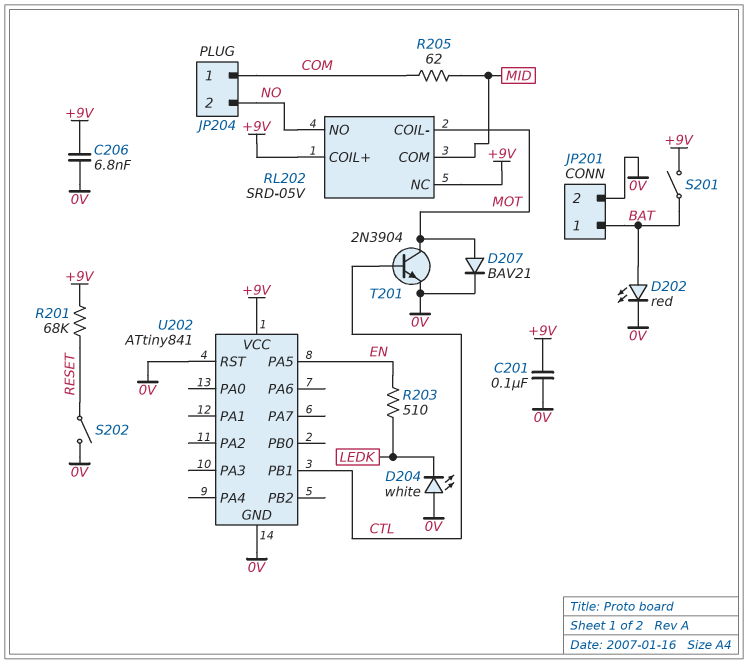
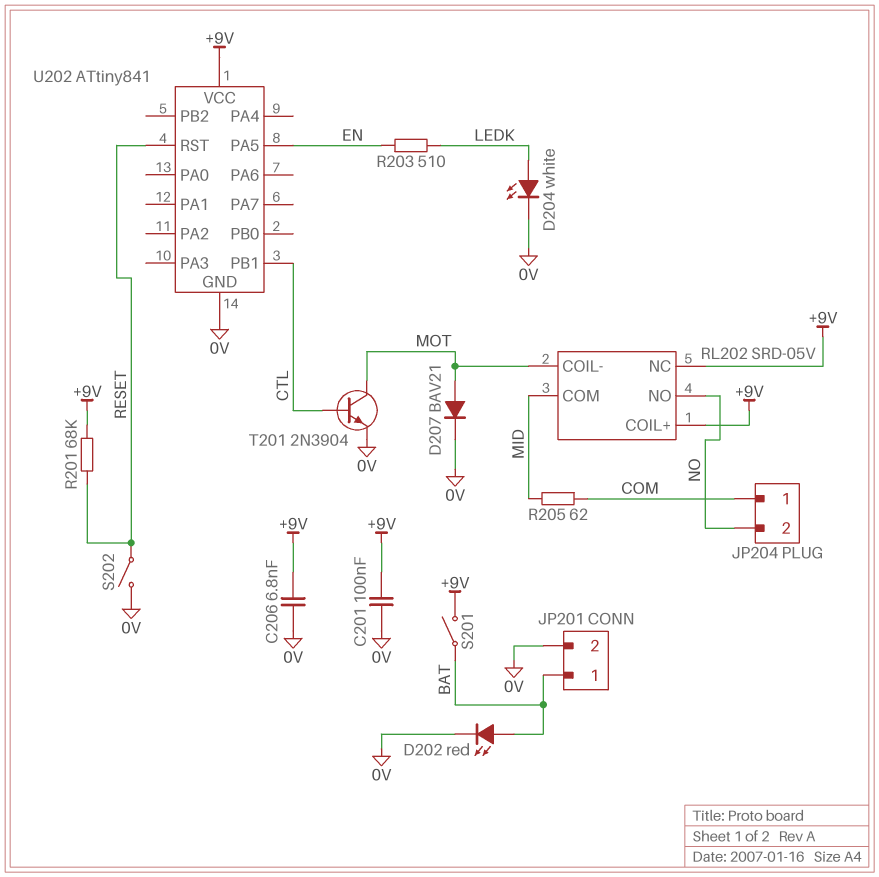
D204: LED white (A 0V, K LEDK) -> LED white (A LEDK, K 0V)
U202 pin RST: 0V -> RESET

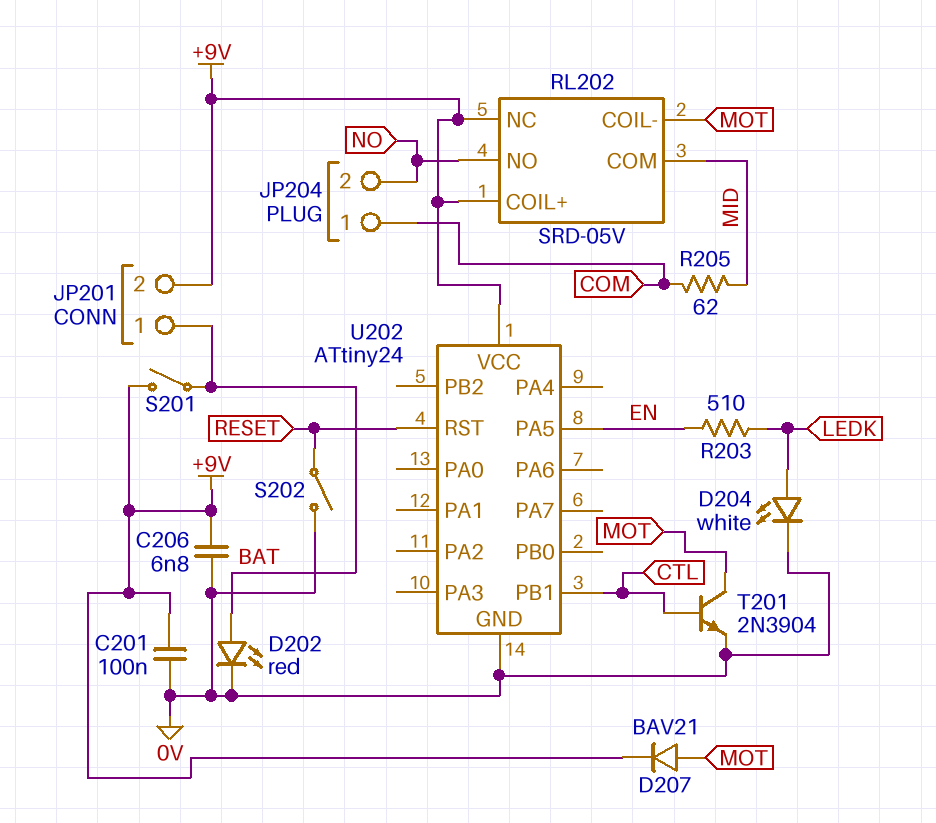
D207: diode BAV21 (A MOT, K 0V) -> diode BAV21 (A MOT, K +9V)
JP201 pin 2: 0V -> +9V
R201: 68k (+9V, RESET) -> none
U202: ATtiny841 -> ATtiny24

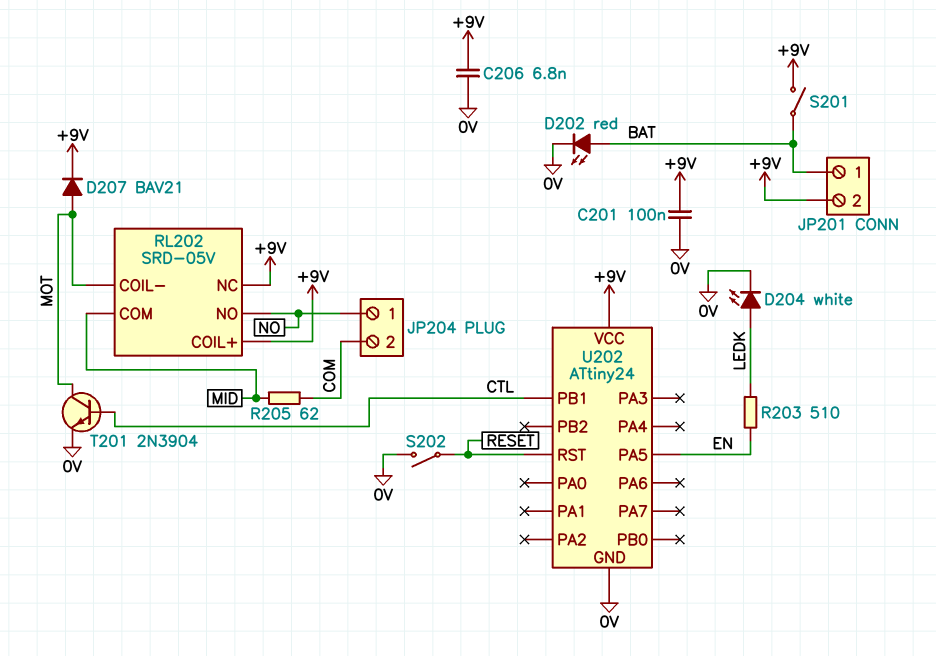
JP204 pin 1: COM -> NO
JP204 pin 2: NO -> COM

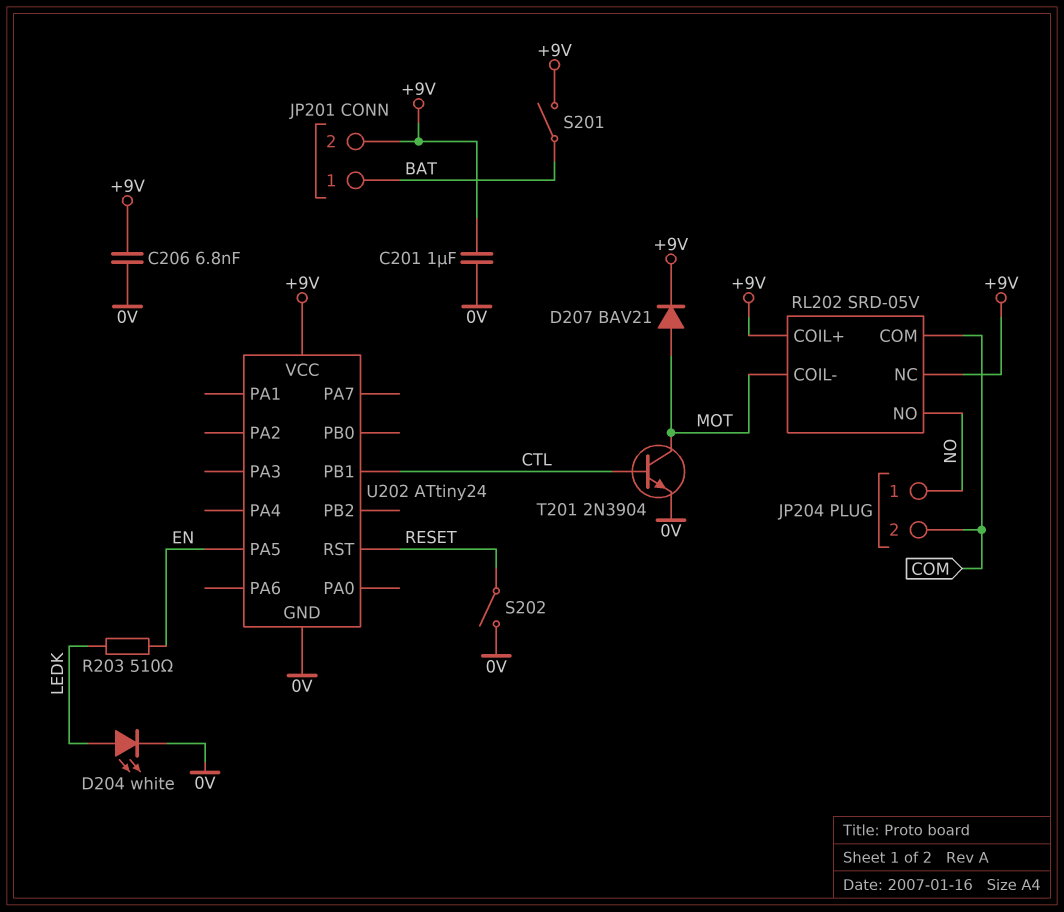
C201: 100nF (+9V, 0V) -> 1uF (+9V, 0V)
D202: LED red (A BAT, K 0V) -> none
R205: 62 (COM, MID) -> none
RL202 pin COM: MID -> COM

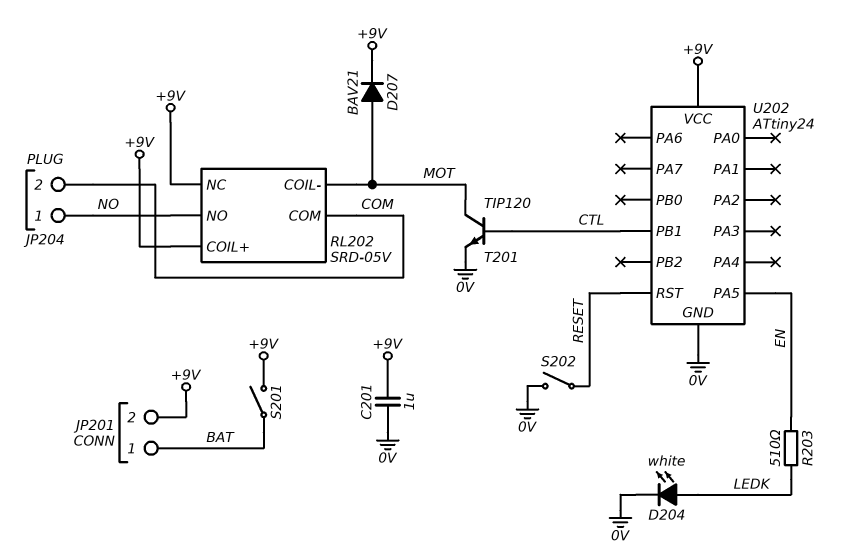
C206: 6.8nF (+9V, 0V) -> none
T201: NPN 2N3904 (B CTL, C MOT, E 0V) -> NPN TIP120 (B CTL, C MOT, E 0V)

